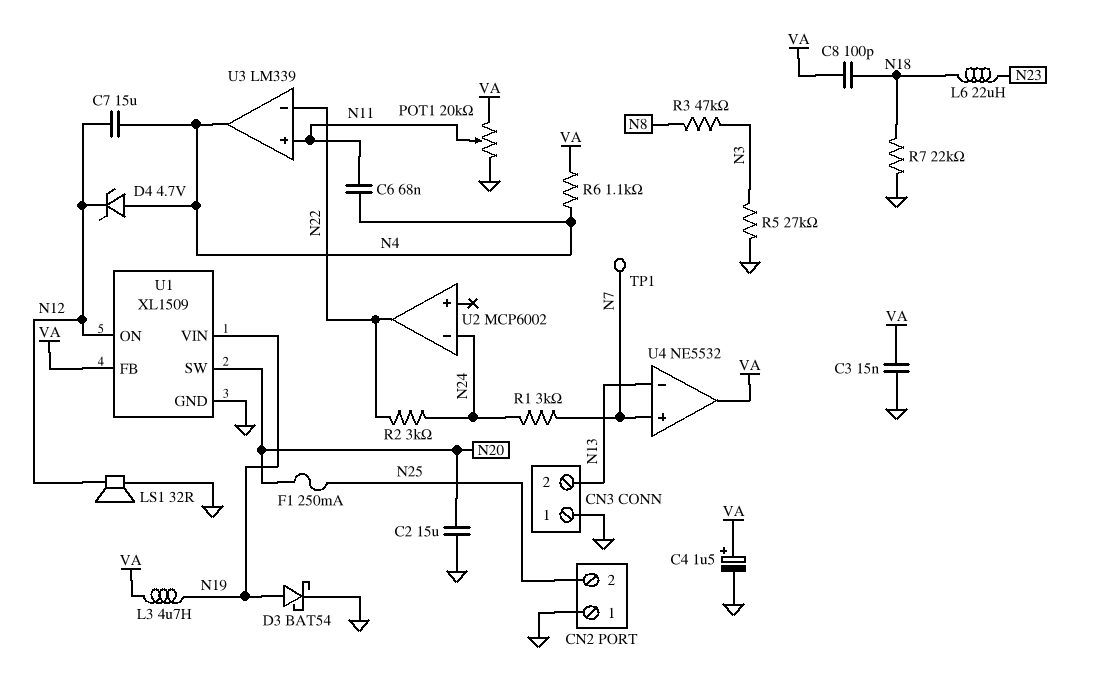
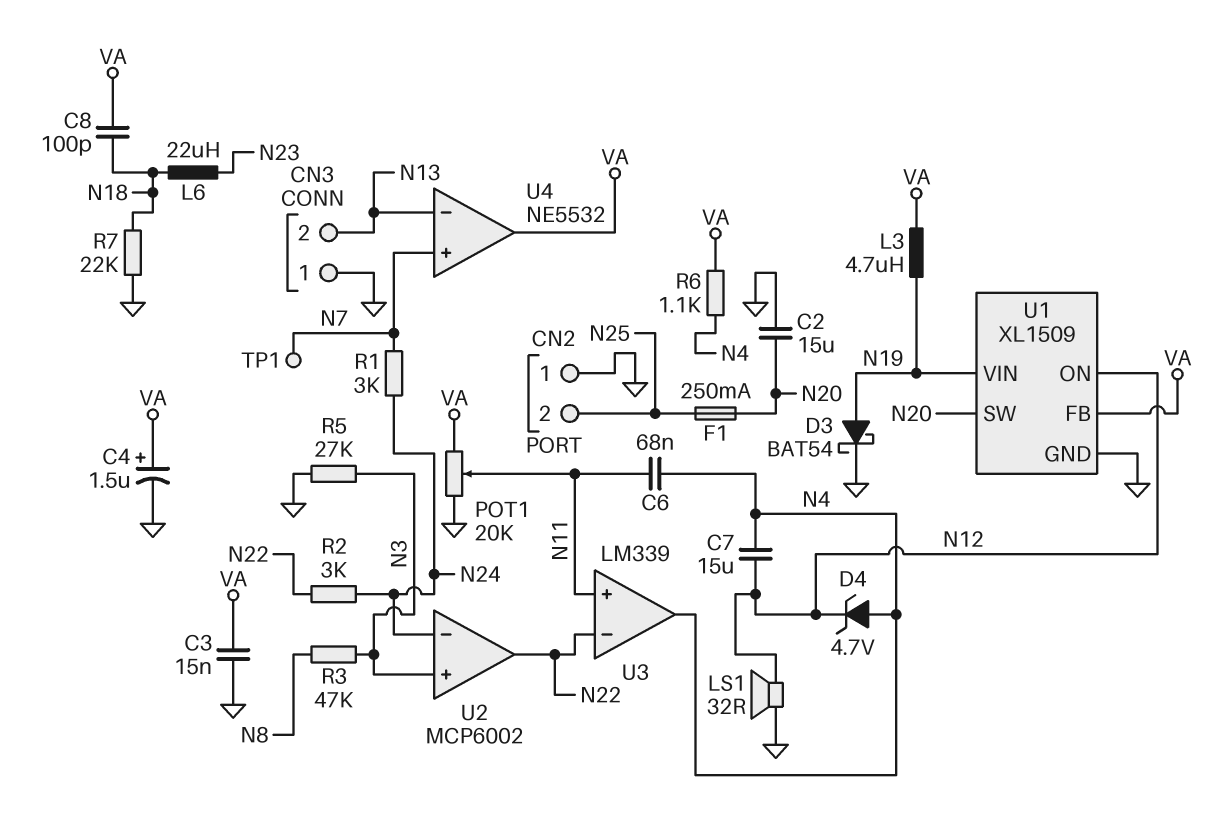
U2 pin in+: none -> N3

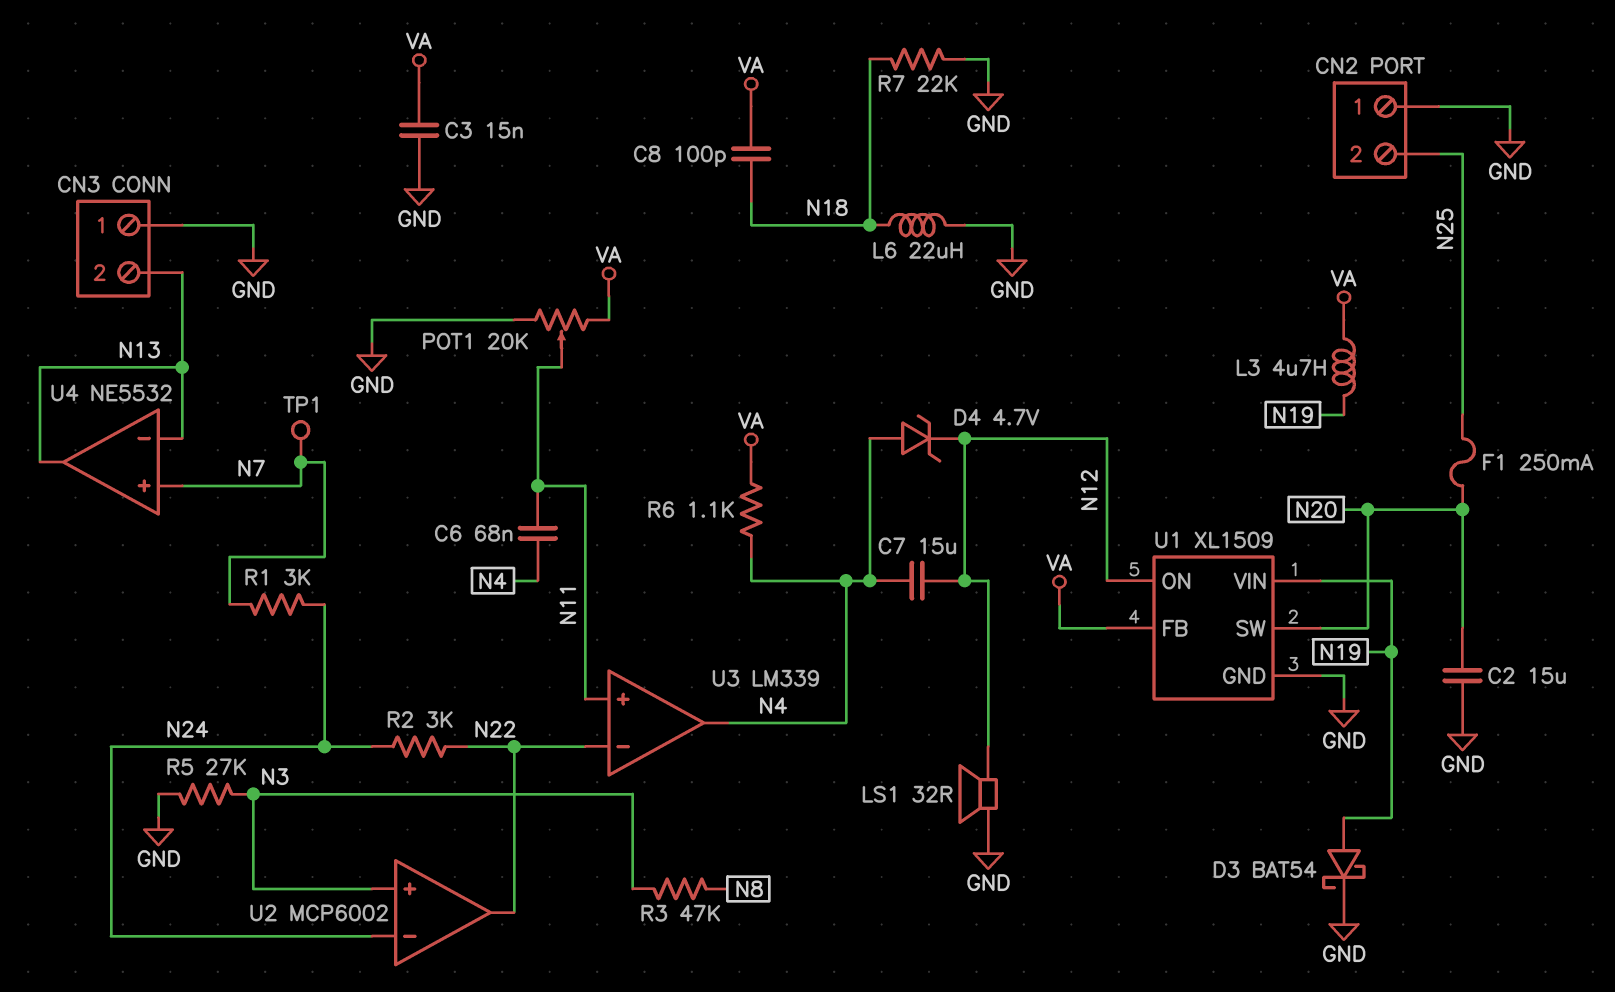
C4: 1.5uF (plus VA, minus GND) -> none
L6: 22uH (N18, N23) -> 22uH (GND, N18)
U4 pin out: VA -> N13

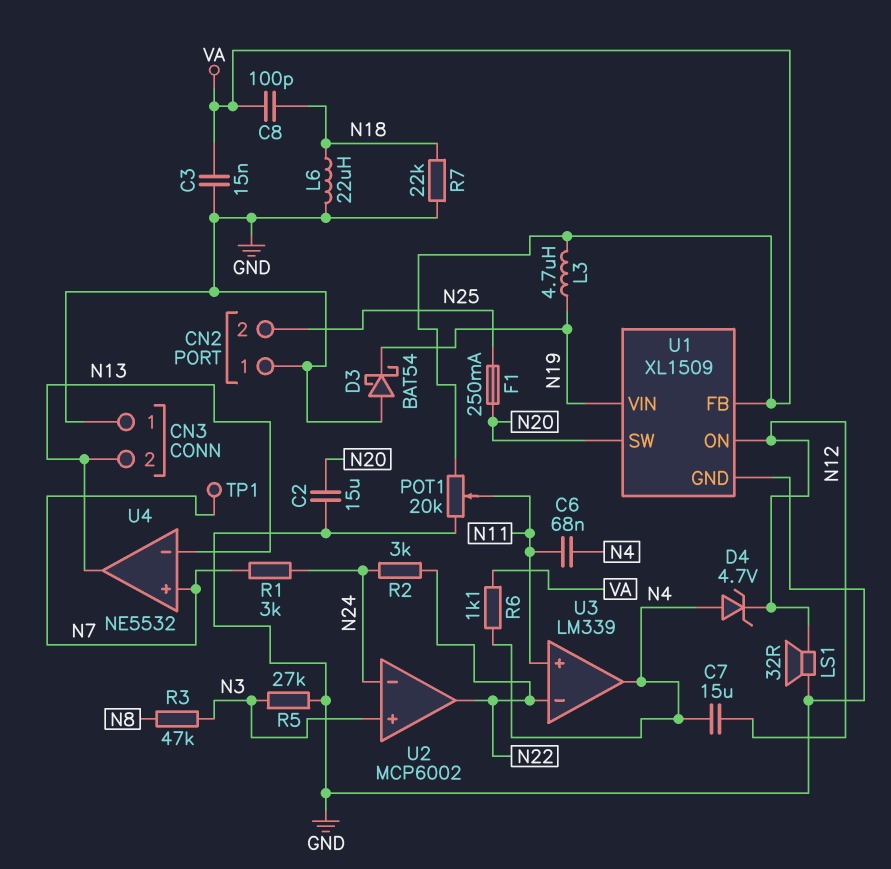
D3: schottky BAT54 (A N19, K GND) -> schottky BAT54 (A GND, K N19)

